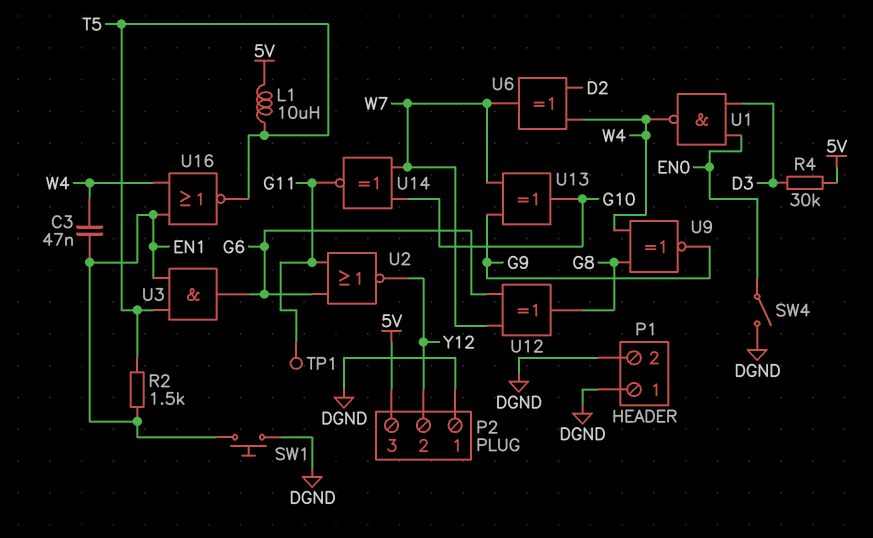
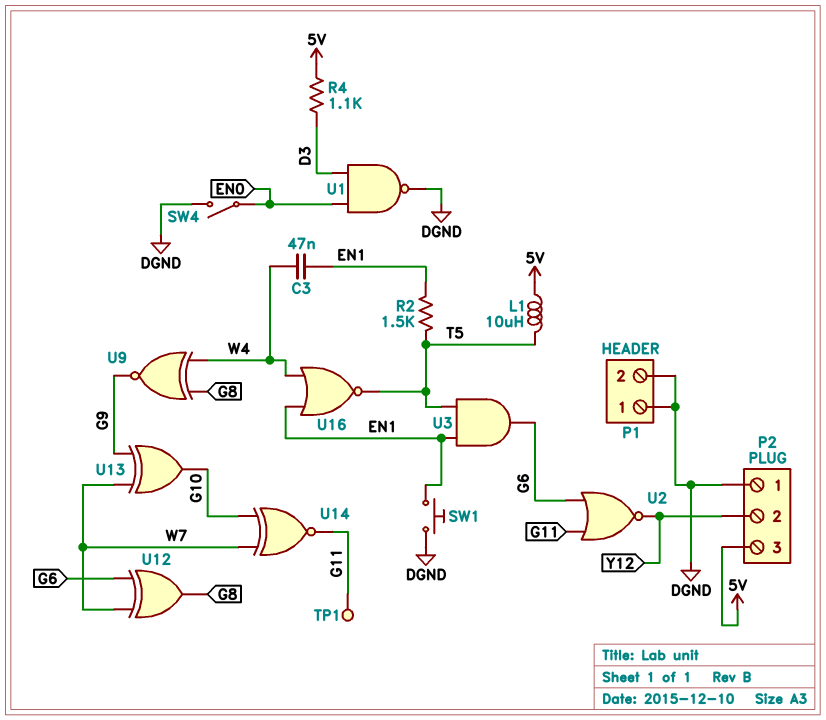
R4: 30k (5V, D3) -> 1.1k (5V, D3)
U1: NAND (in D3, in EN0, out W4) -> NAND (in D3, in EN0, out DGND)
U6: XOR (in D2, in W4, out W7) -> none

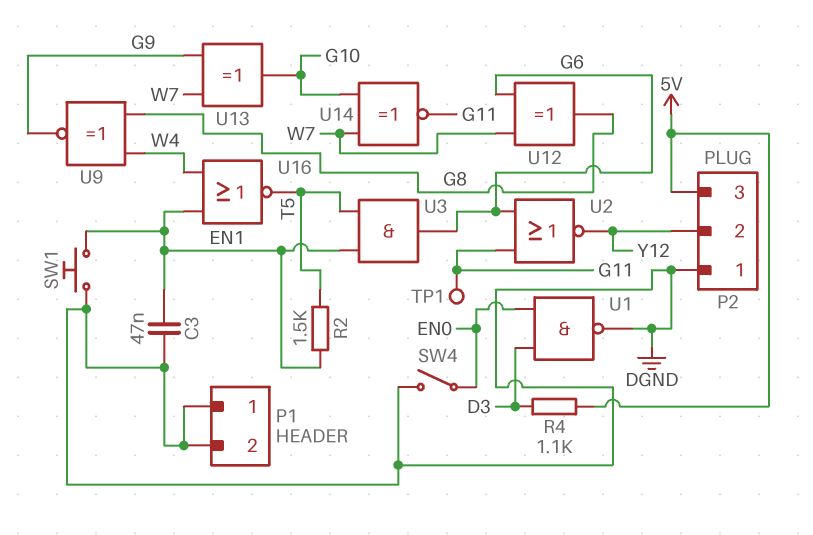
C3: 47nF (EN1, W4) -> 47nF (DGND, EN1)
L1: 10uH (5V, T5) -> none

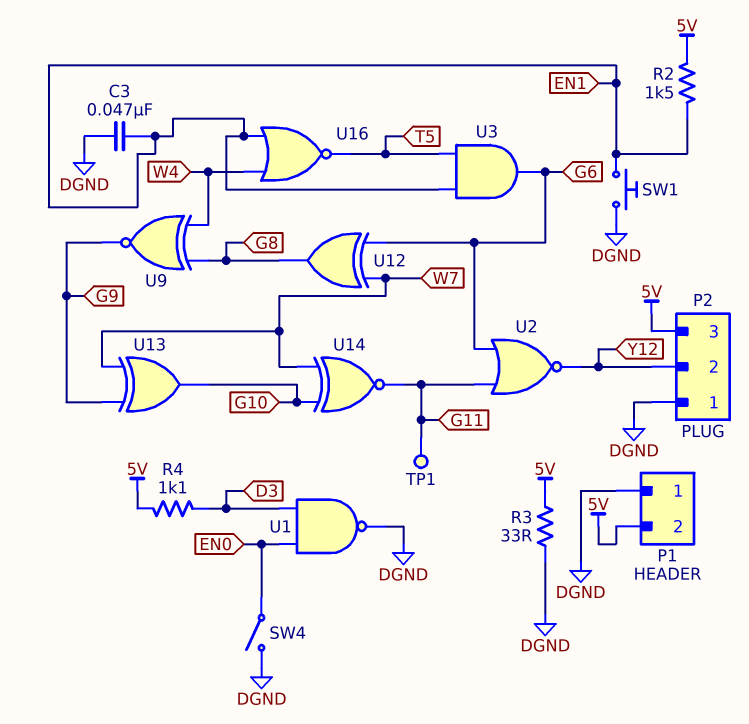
P1 pin 2: DGND -> 5V
R2: 1.5k (EN1, T5) -> 1.5k (5V, EN1)
R3: none -> 33 (5V, DGND)

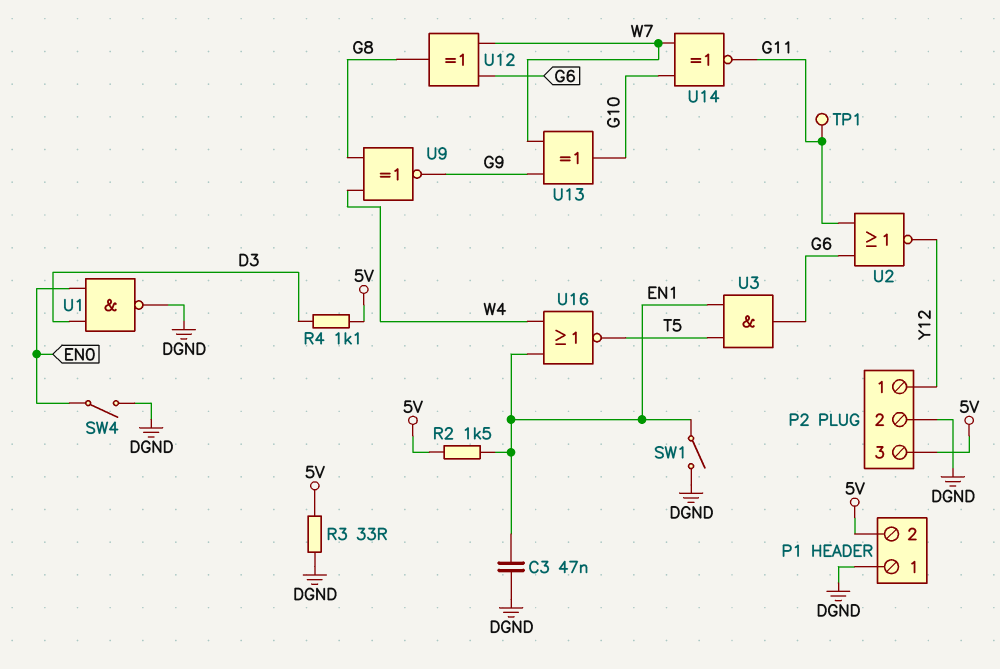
P2 pin 1: DGND -> Y12
P2 pin 2: Y12 -> DGND
SW1: button (DGND, EN1) -> switch (DGND, EN1)

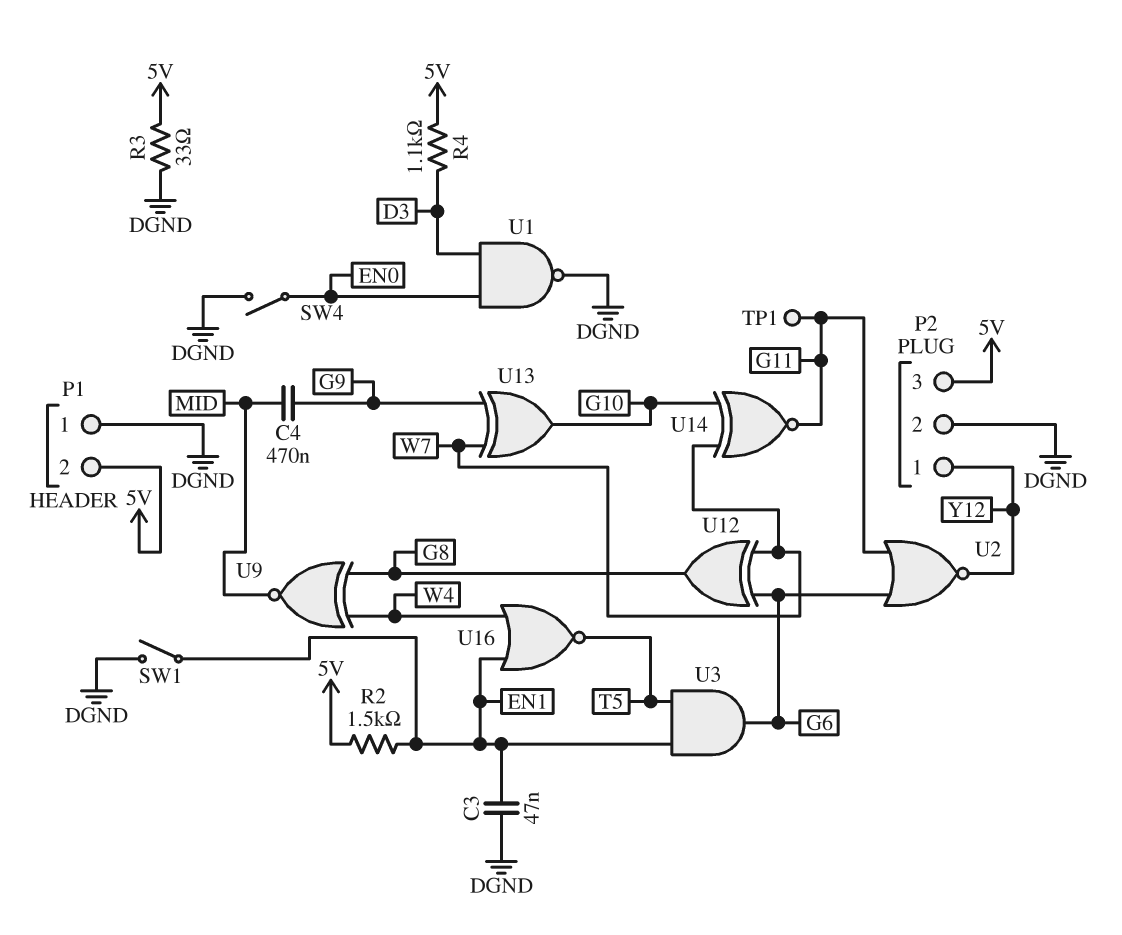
C4: none -> 470nF (G9, MID)
U9: XNOR (in G8, in W4, out G9) -> XNOR (in G8, in W4, out MID)

